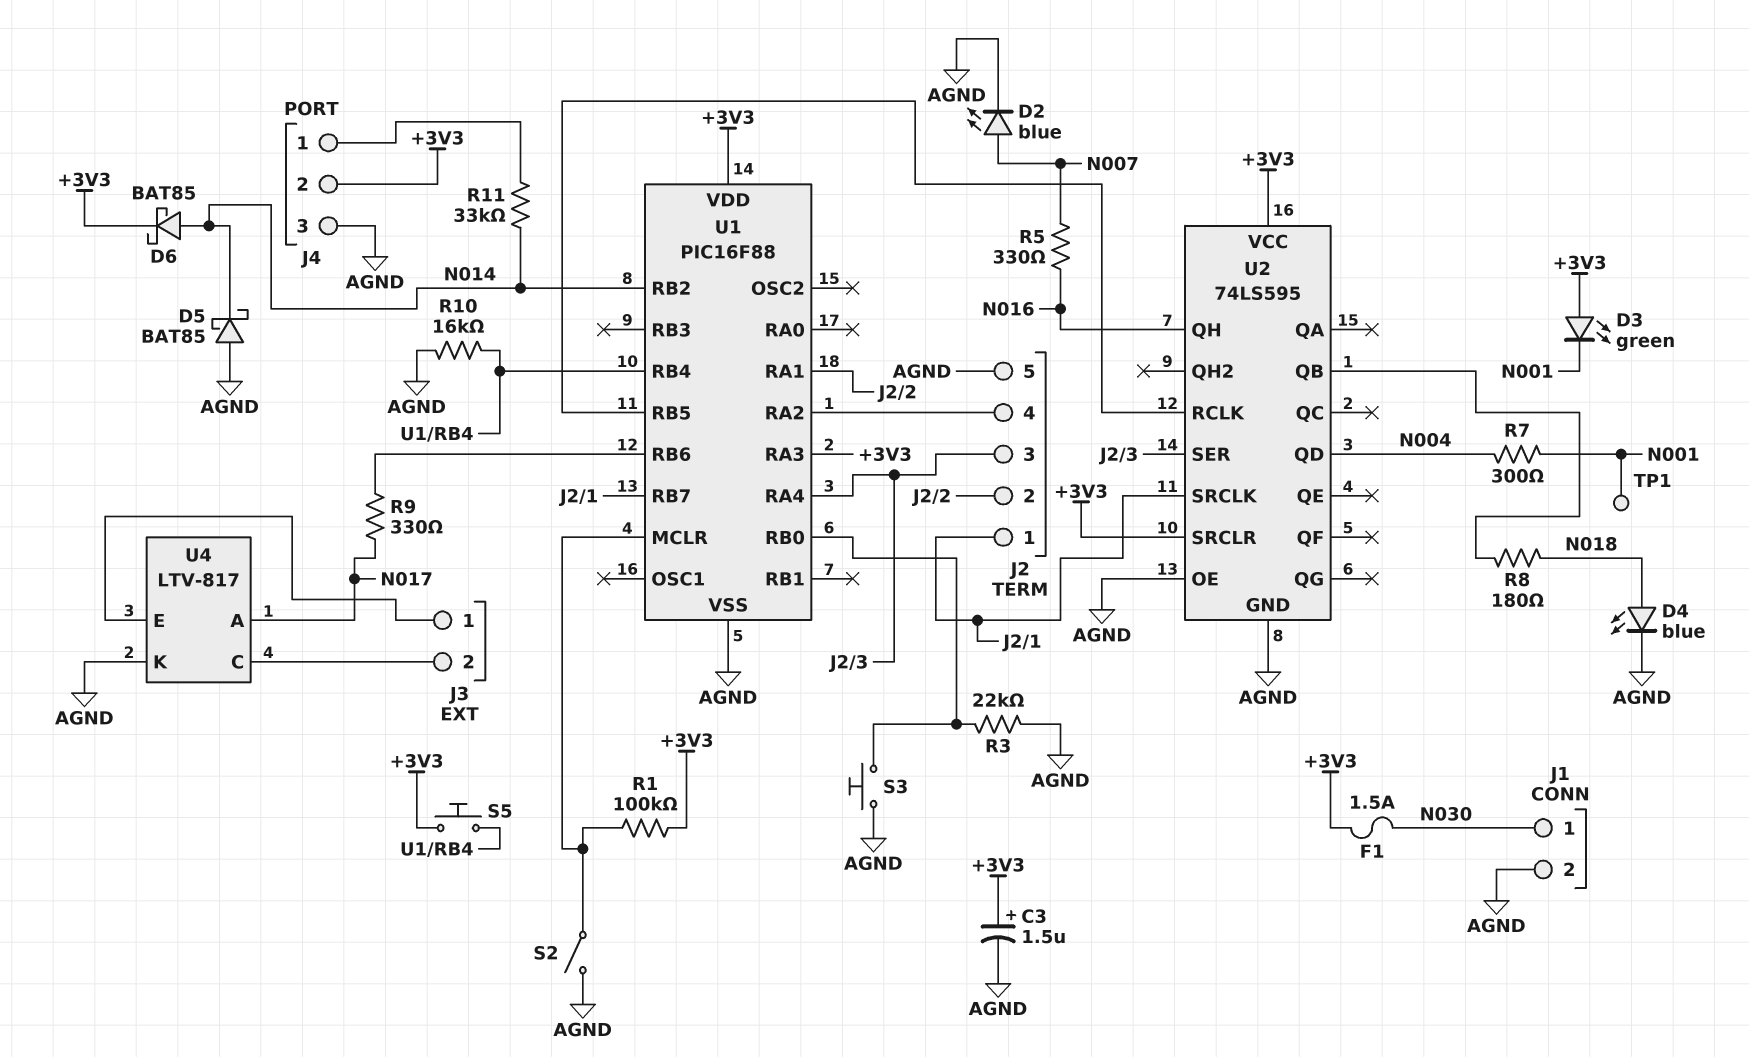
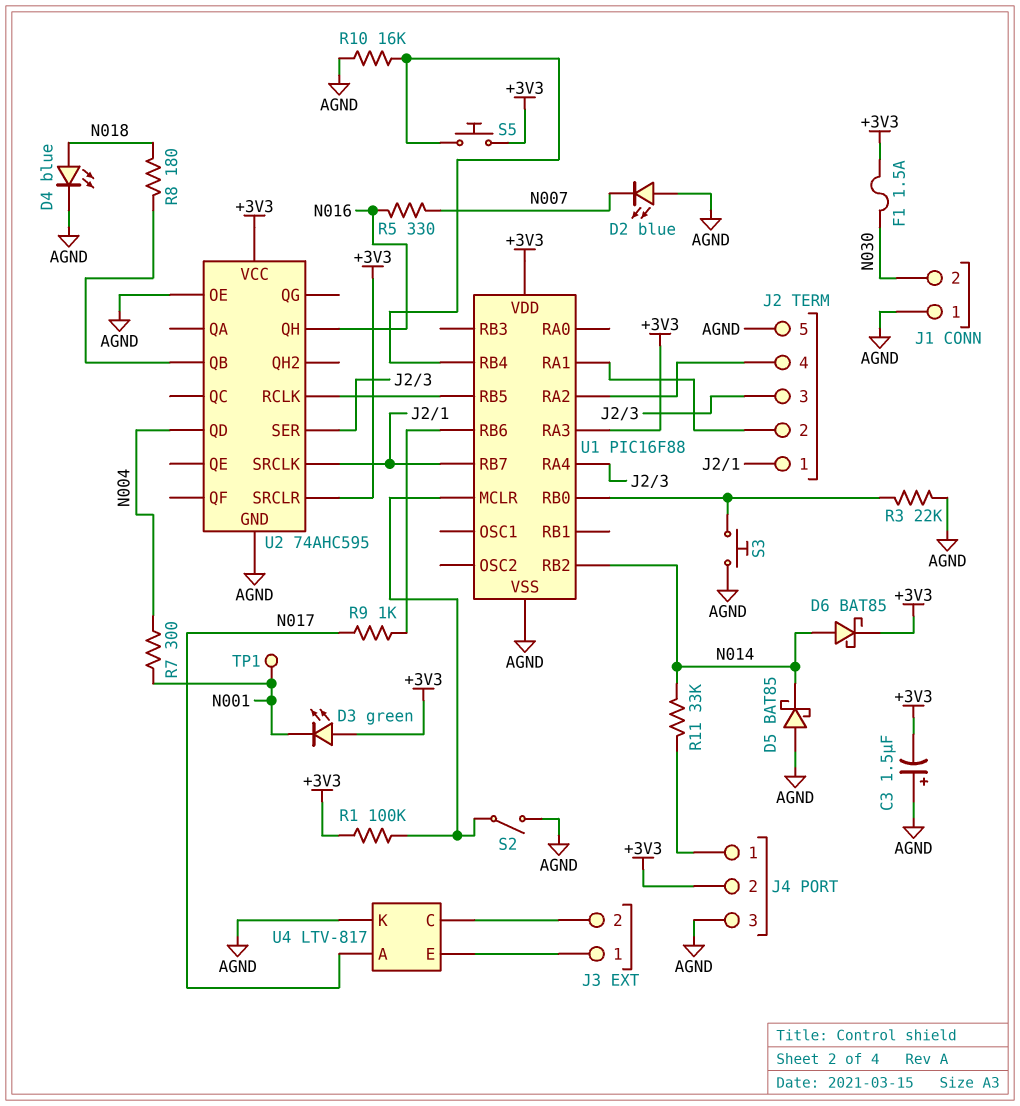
C3: 1.5uF (plus +3V3, minus AGND) -> 1.5uF (plus AGND, minus +3V3)
D2: LED blue (A N007, K AGND) -> LED blue (A AGND, K N007)
J1 pin 1: N030 -> AGND
J1 pin 2: AGND -> N030
R9: 330 (N017, U1/RB6) -> 1k (N017, U1/RB6)
U2: 74LS595 -> 74AHC595

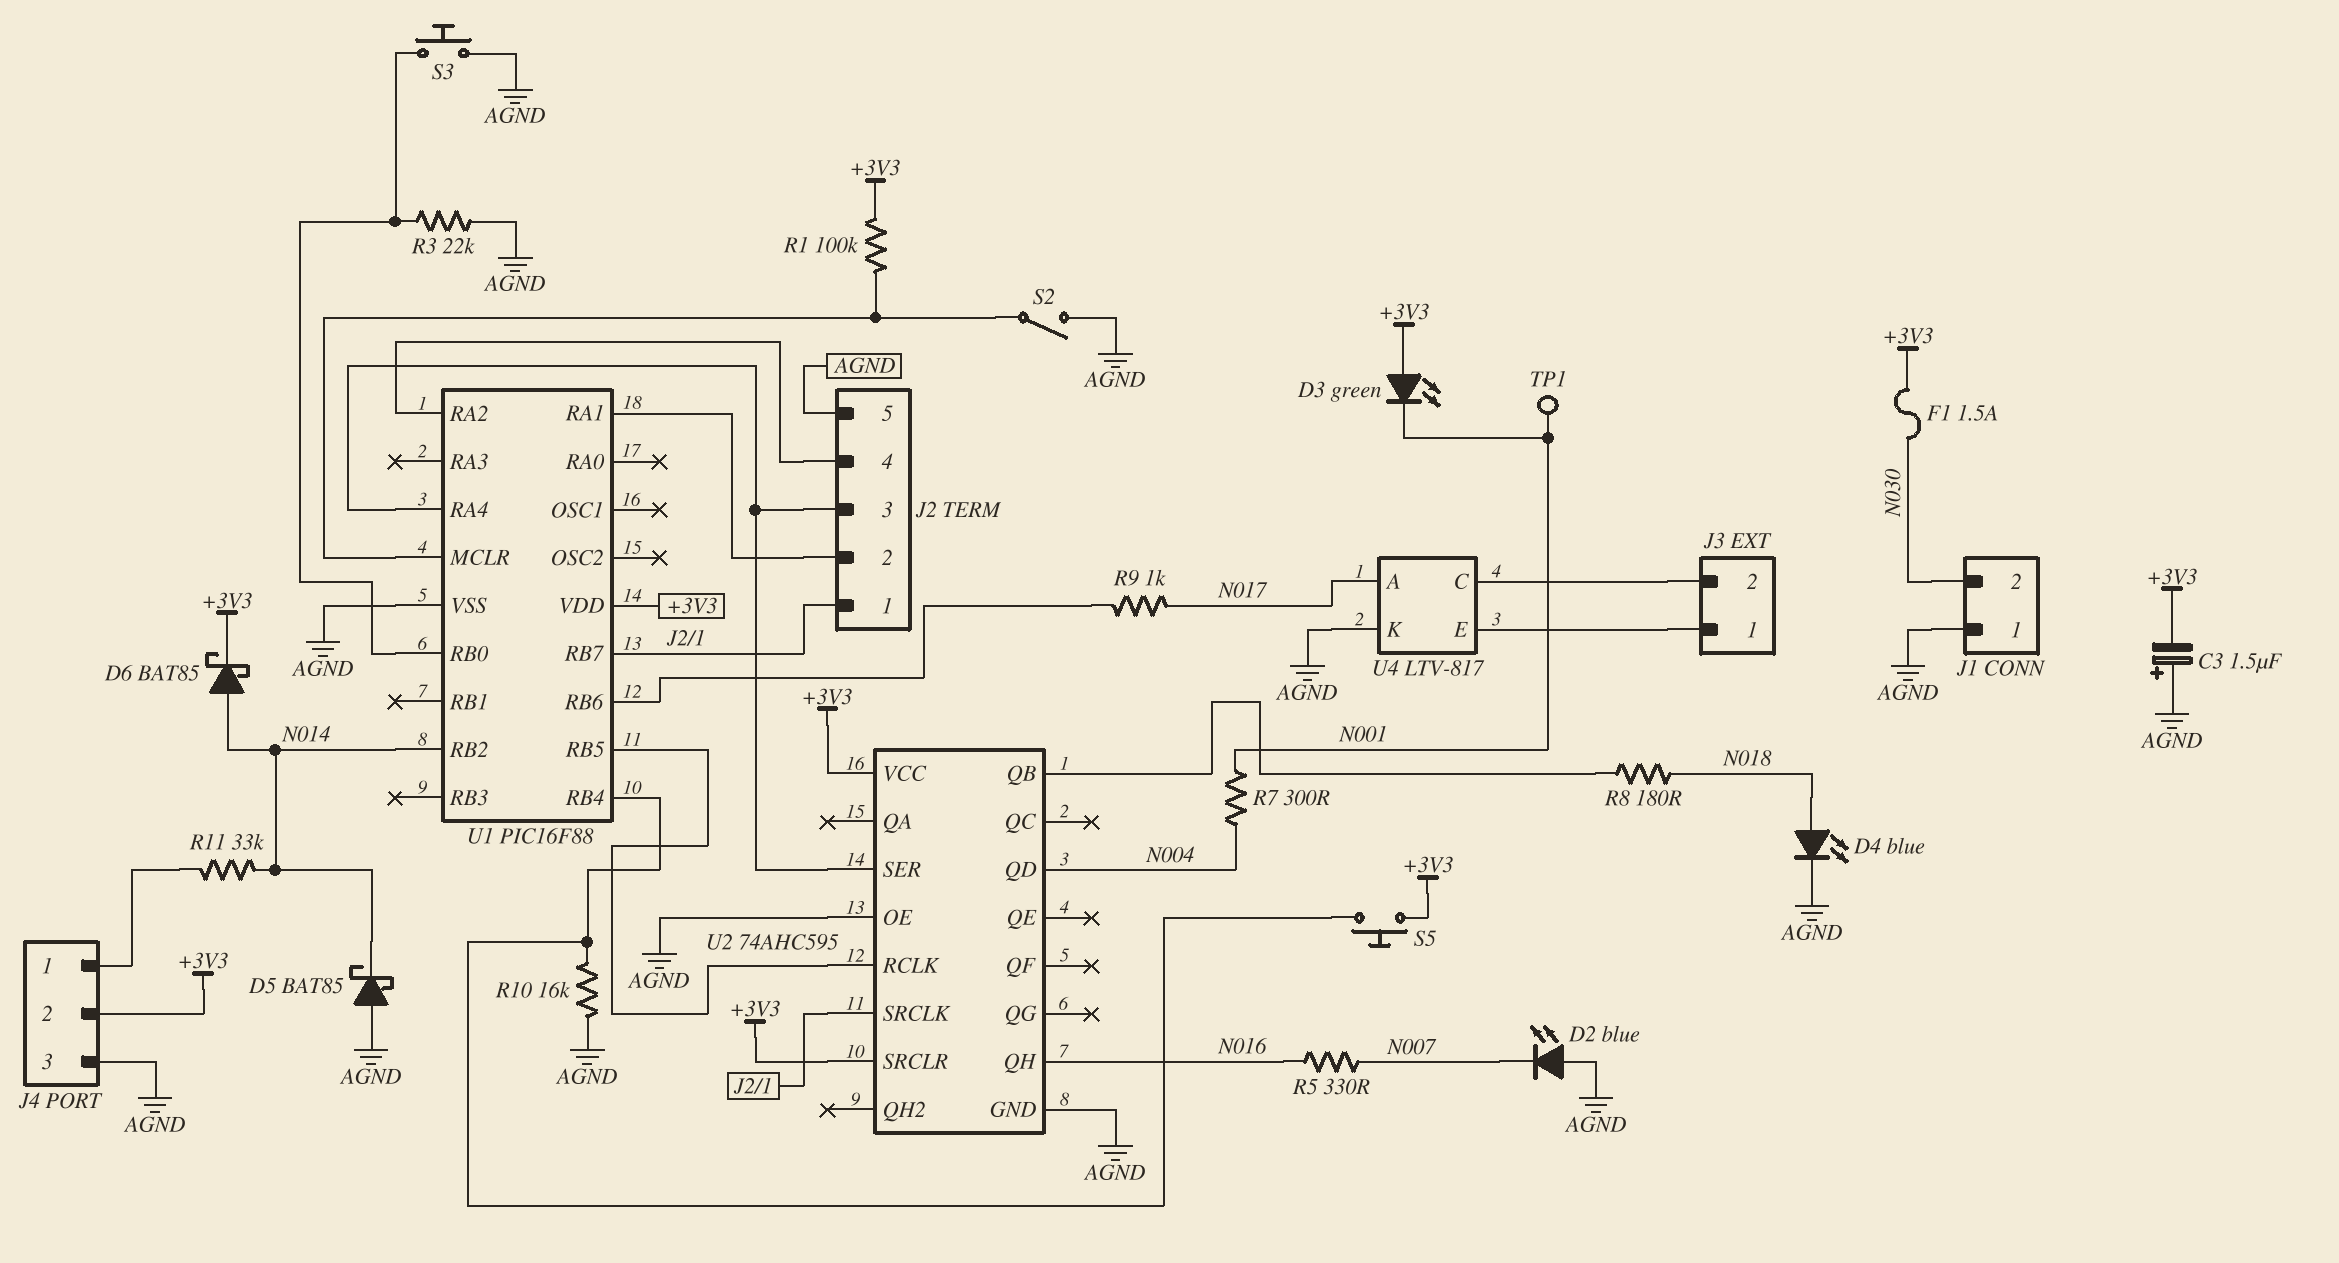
U1 pin RA3: +3V3 -> none

